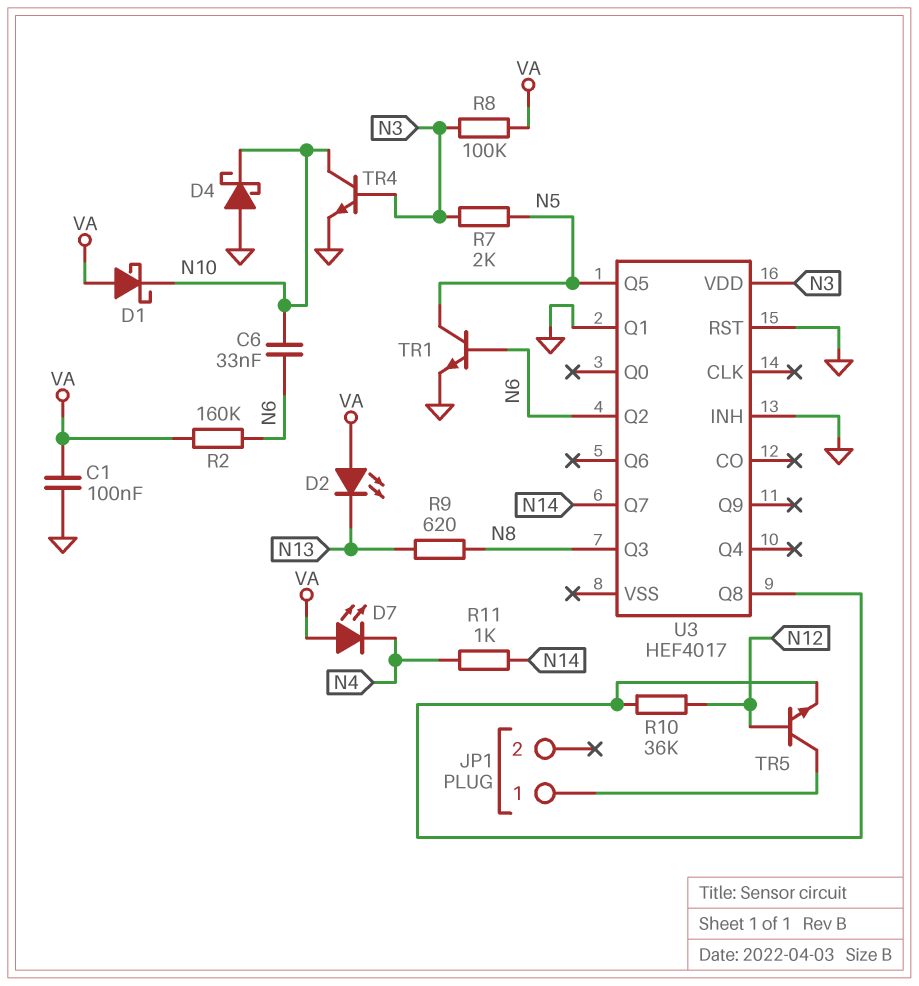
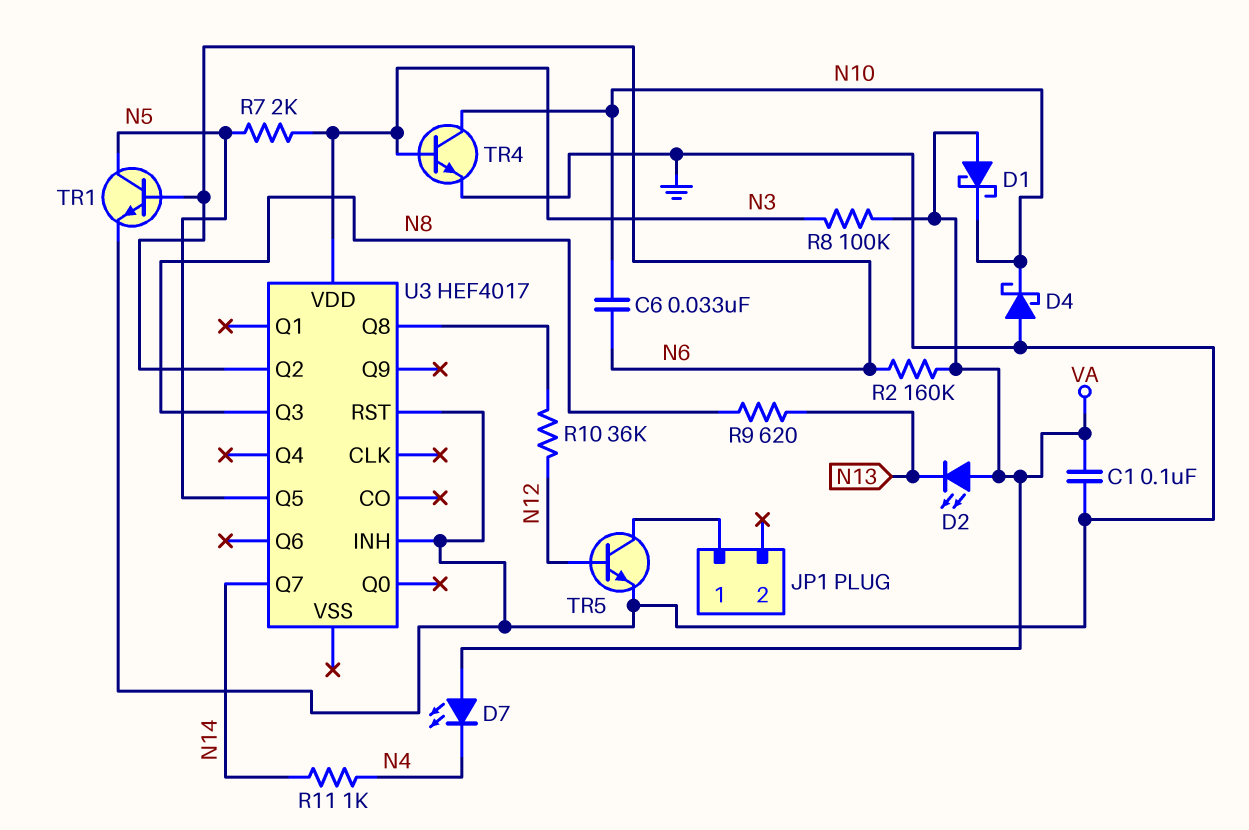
TR5: NPN (B N12, C JP1/1, E U3/Q8) -> NPN (B N12, C JP1/1, E GND)
U3 pin Q1: GND -> none

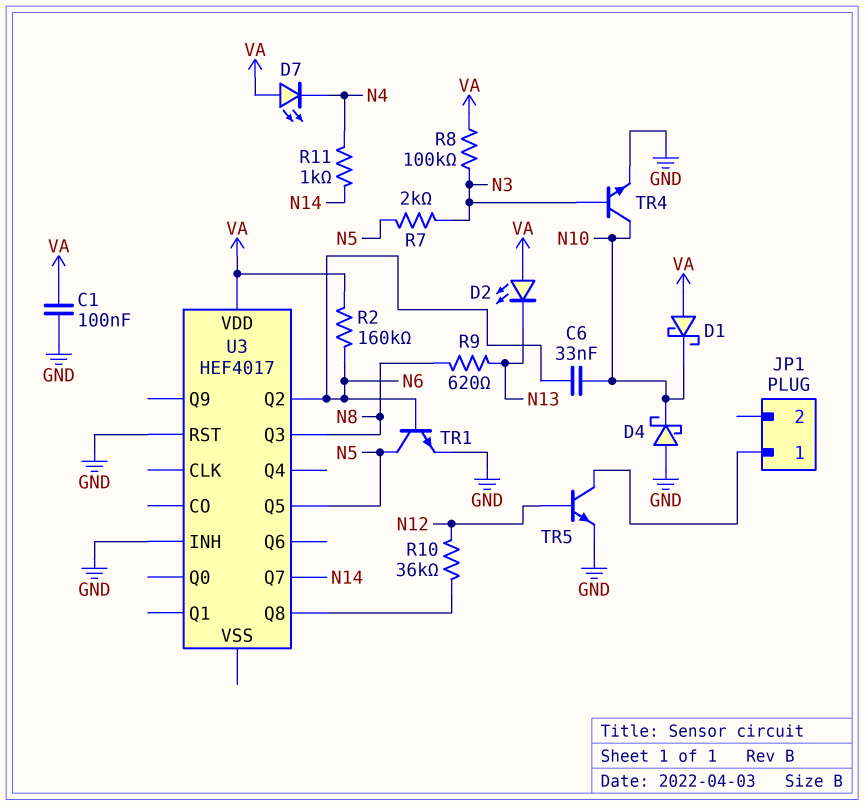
U3 pin VDD: N3 -> VA

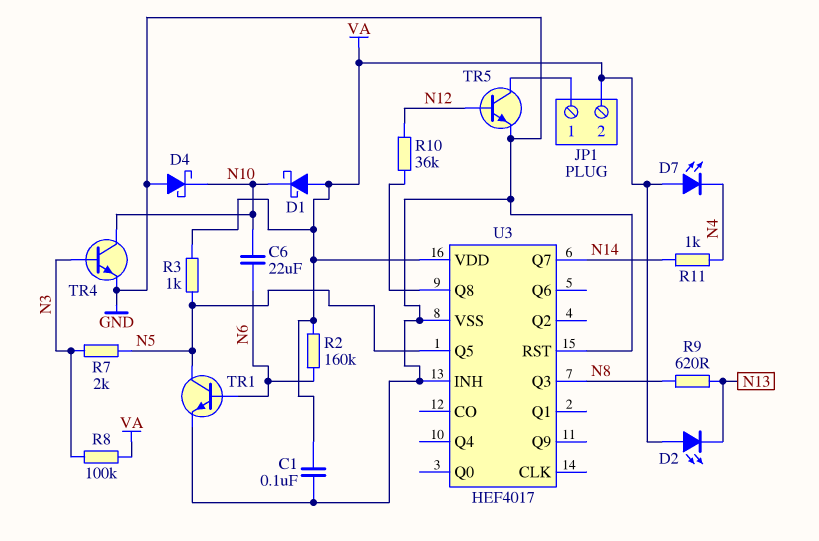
C6: 33nF (N6, N10) -> 22uF (N6, N10)
JP1 pin 2: none -> VA
R3: none -> 1k (N5, VA)
U3 pin Q2: N6 -> none
U3 pin VSS: none -> GND

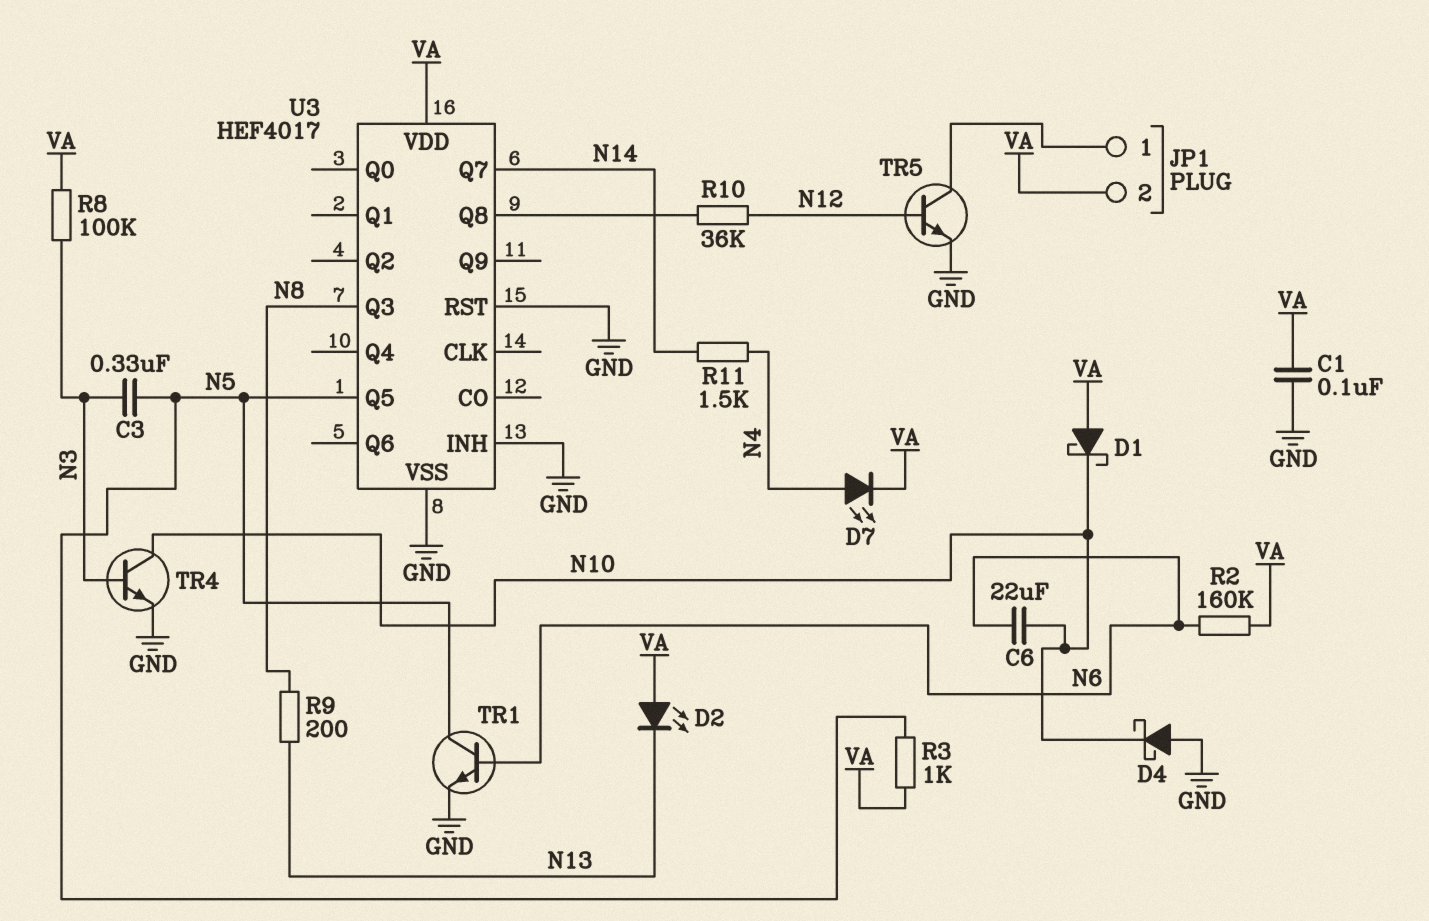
C3: none -> 330nF (N3, N5)
D7: LED (A VA, K N4) -> LED (A N4, K VA)
R7: 2k (N3, N5) -> none
R9: 620 (N8, N13) -> 200 (N8, N13)
R11: 1k (N4, N14) -> 1.5k (N4, N14)

